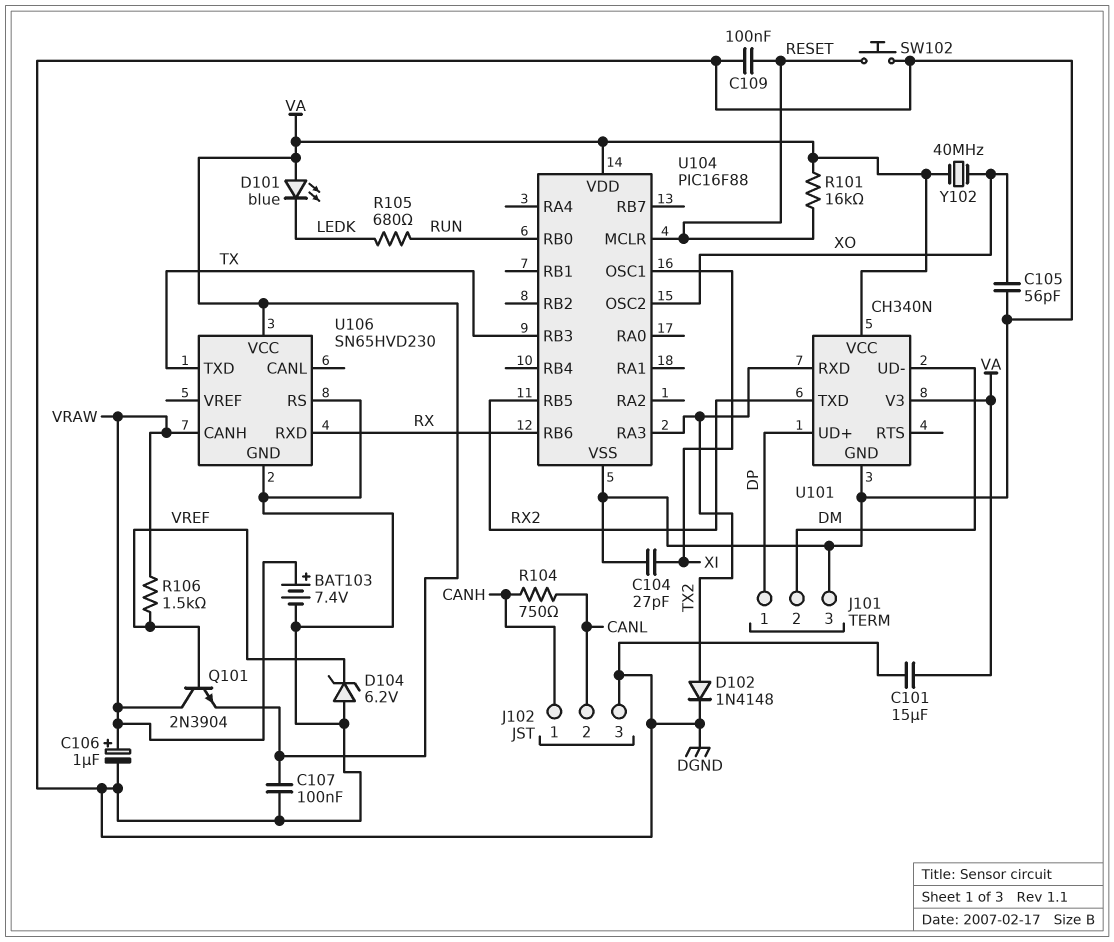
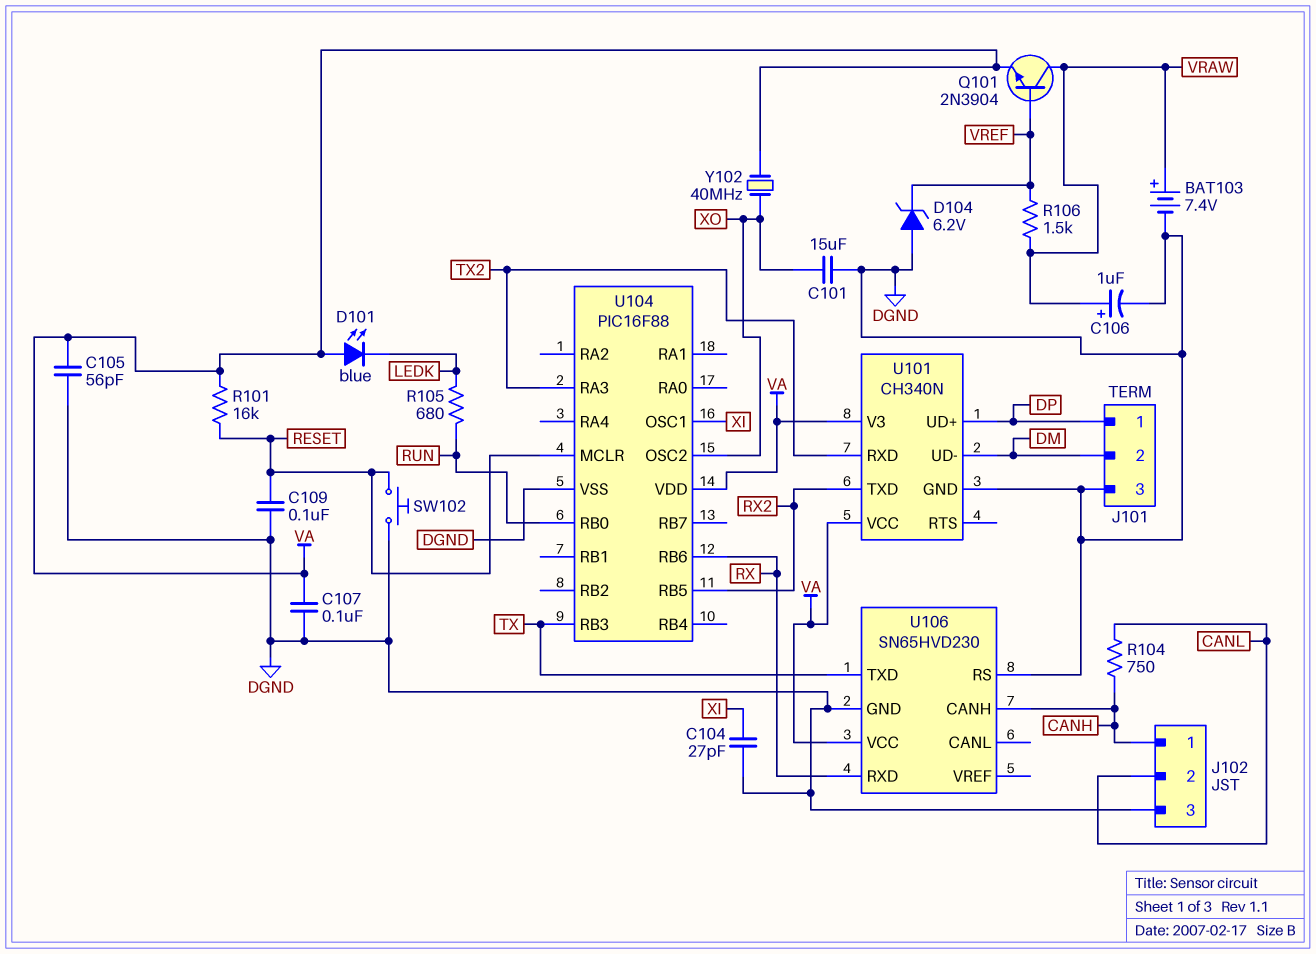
C101: 15uF (DGND, VA) -> 15uF (DGND, XO)
C105: 56pF (DGND, XO) -> 56pF (DGND, VA)
D102: diode 1N4148 (A TX2, K DGND) -> none
U106 pin CANH: VRAW -> CANH

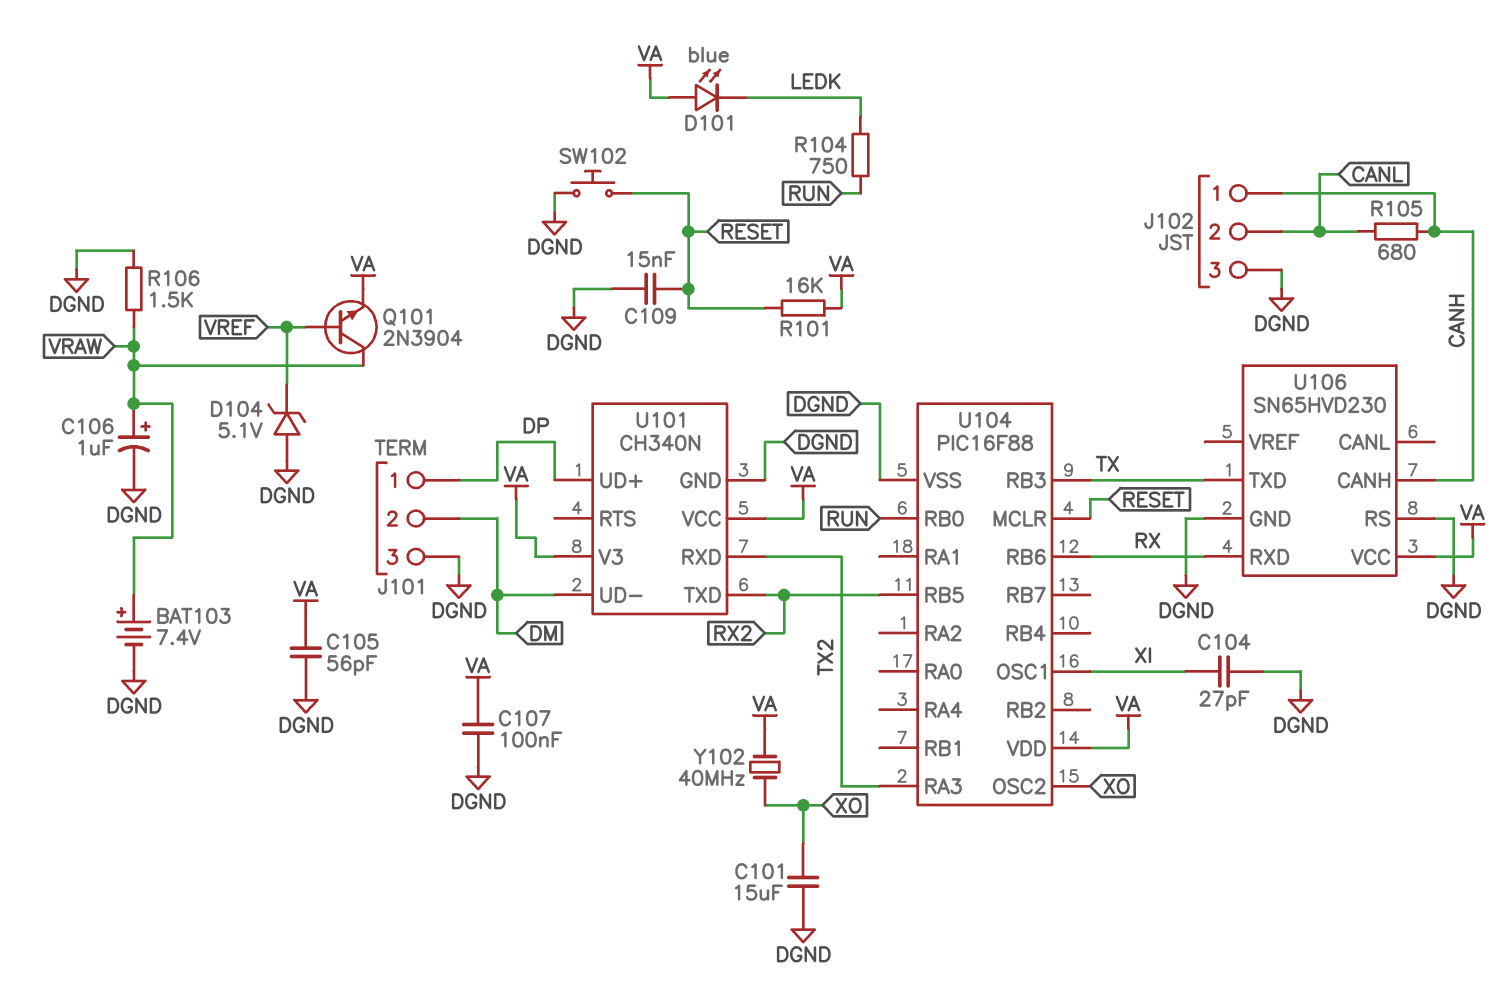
C109: 100nF (DGND, RESET) -> 15nF (DGND, RESET)
D104: zener 6.2V (A DGND, K VREF) -> zener 5.1V (A DGND, K VREF)
R104: 750 (CANH, CANL) -> 750 (LEDK, RUN)
R105: 680 (LEDK, RUN) -> 680 (CANH, CANL)
R106: 1.5k (VRAW, VREF) -> 1.5k (DGND, VRAW)

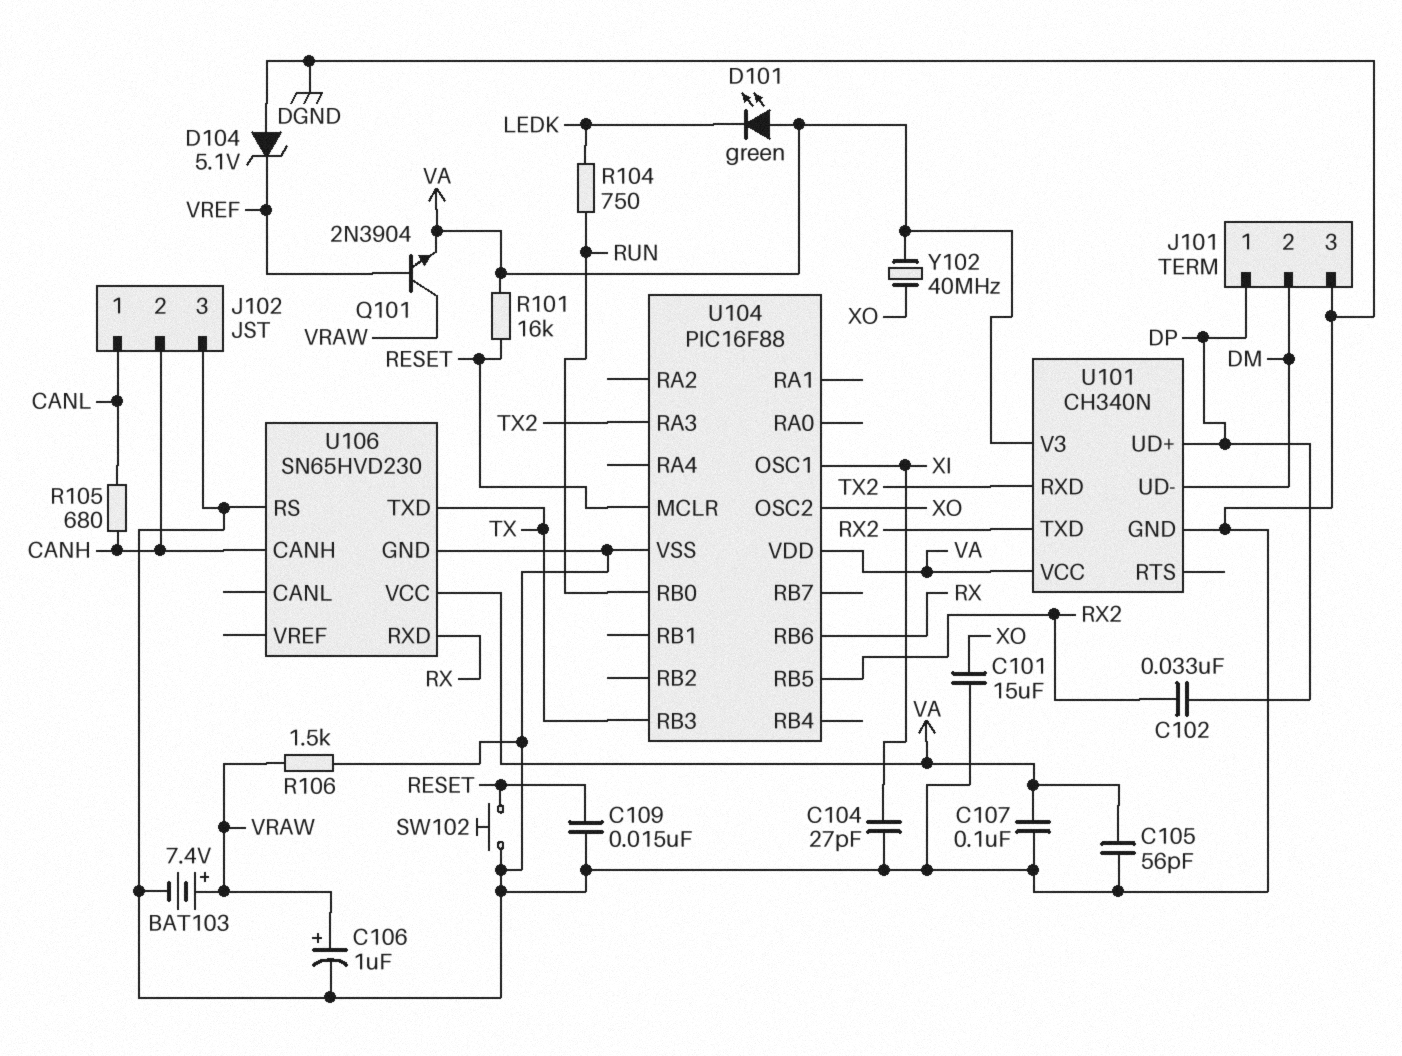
C102: none -> 33nF (DP, RX2)
D101: LED blue (A VA, K LEDK) -> LED green (A VA, K LEDK)
J102 pin 1: CANH -> CANL
J102 pin 2: CANL -> CANH

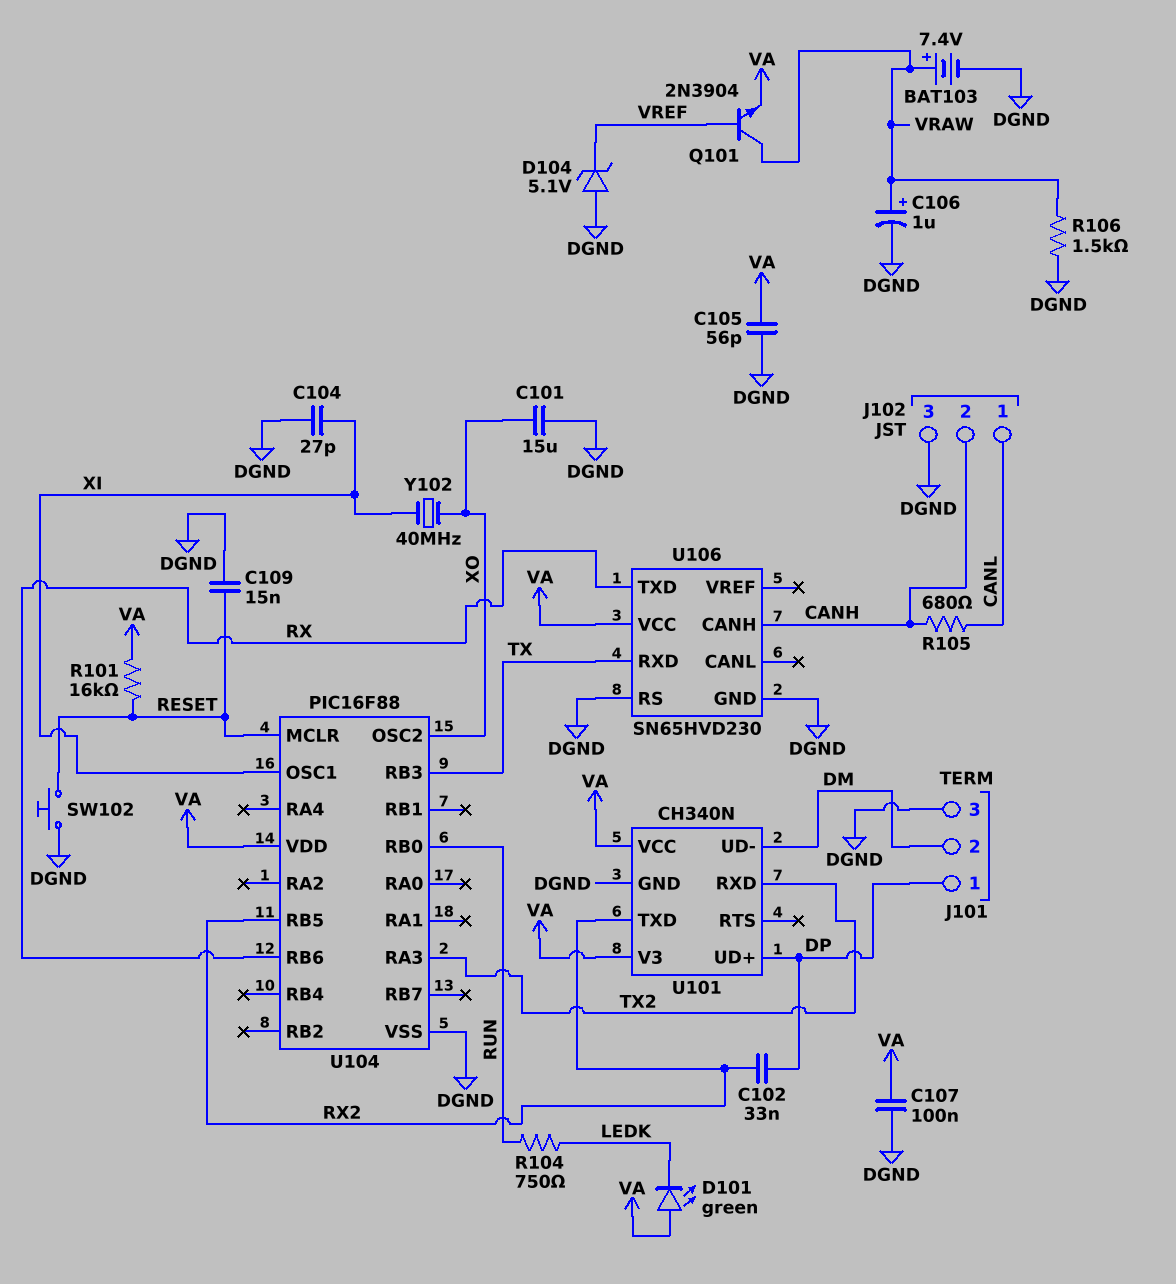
U106 pin RXD: RX -> TX
U106 pin TXD: TX -> RX
Y102: 40MHz (VA, XO) -> 40MHz (XI, XO)

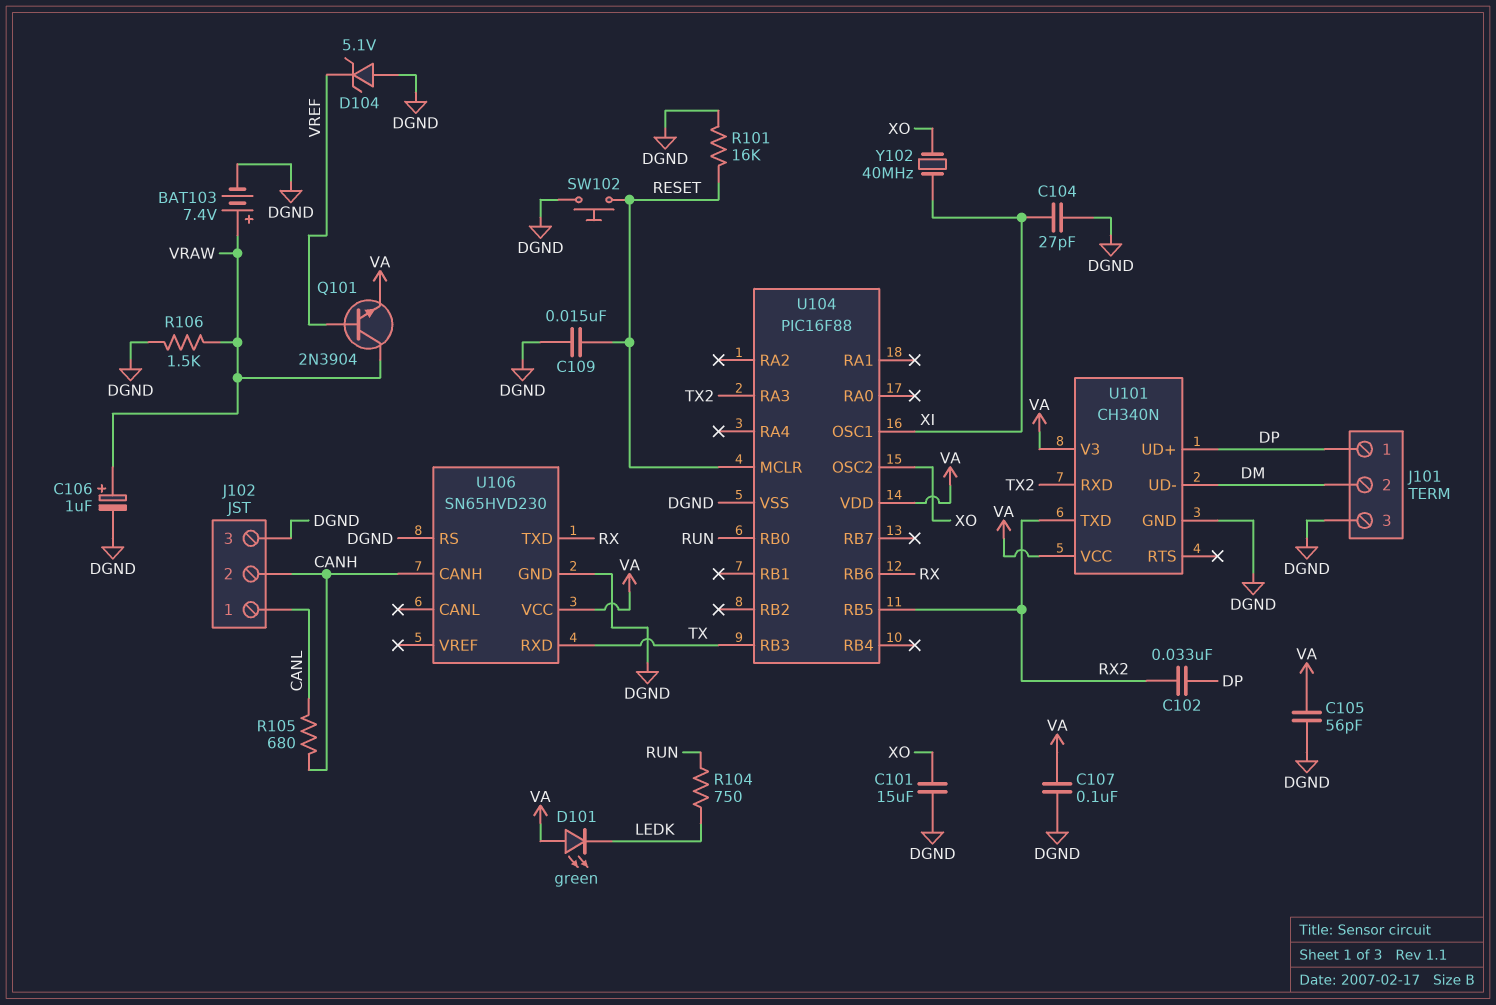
R101: 16k (RESET, VA) -> 16k (DGND, RESET)

